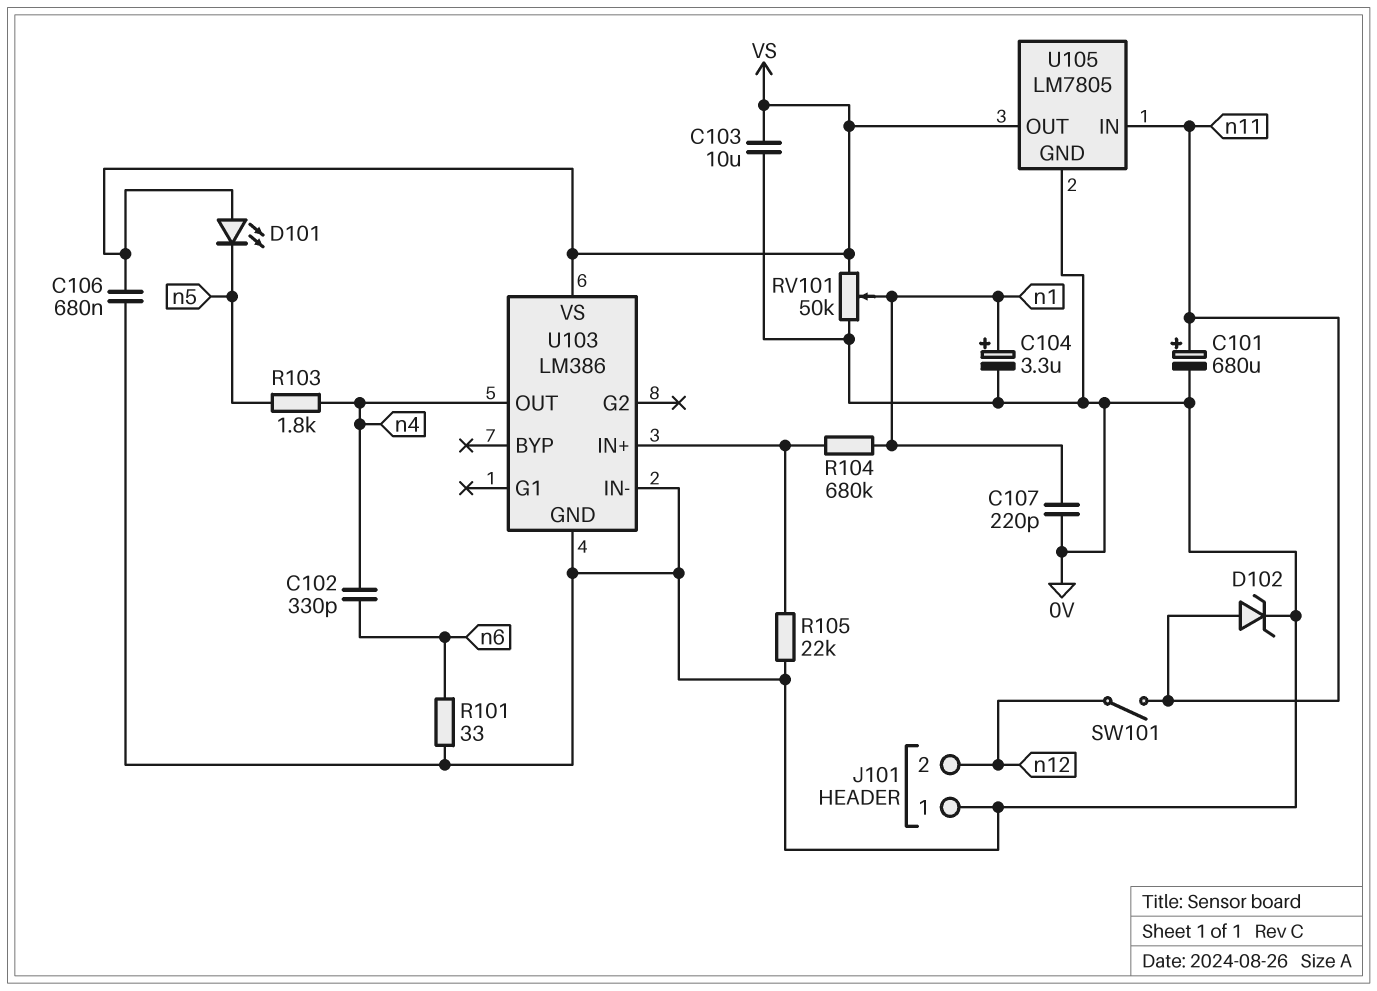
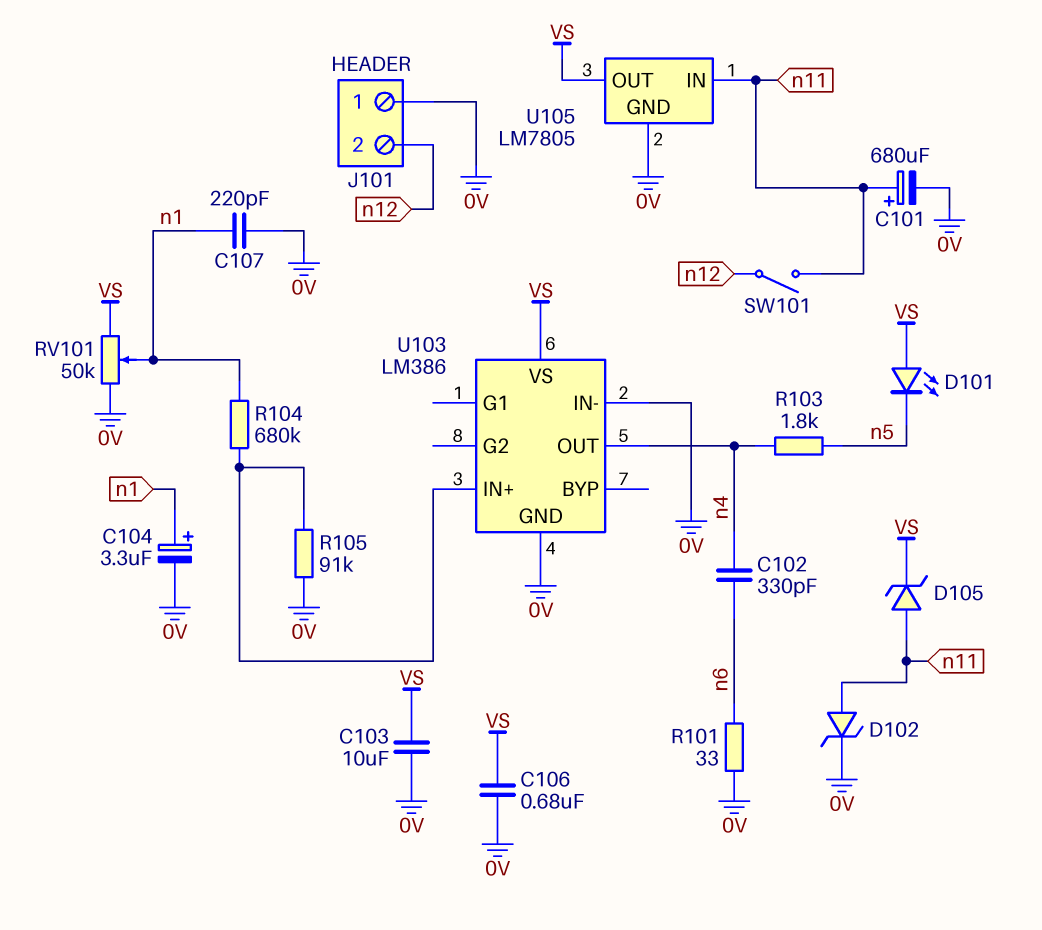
D105: none -> zener (A n11, K VS)
R105: 22k (0V, U103/IN+) -> 91k (0V, U103/IN+)

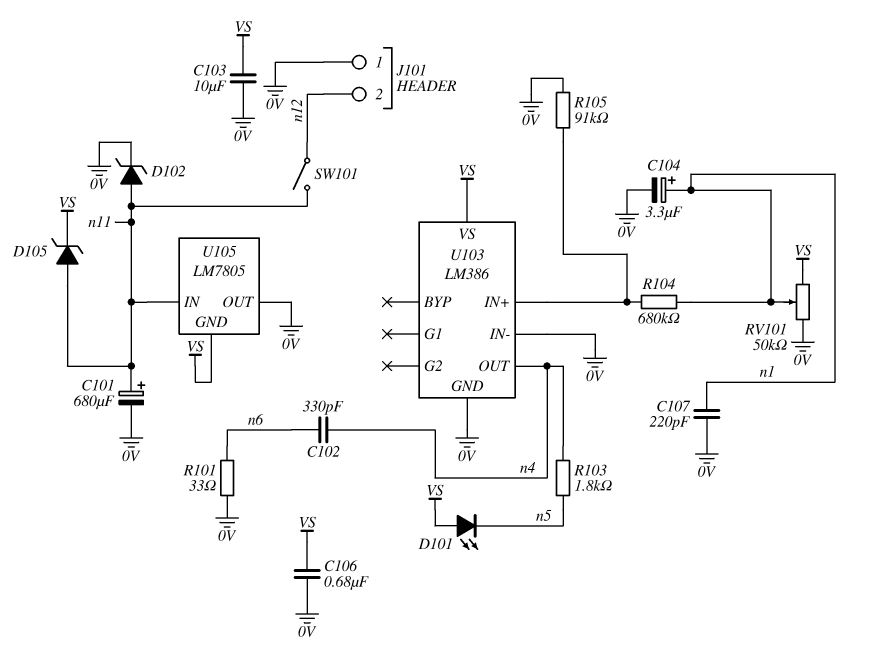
U105 pin GND: 0V -> VS
U105 pin OUT: VS -> 0V

